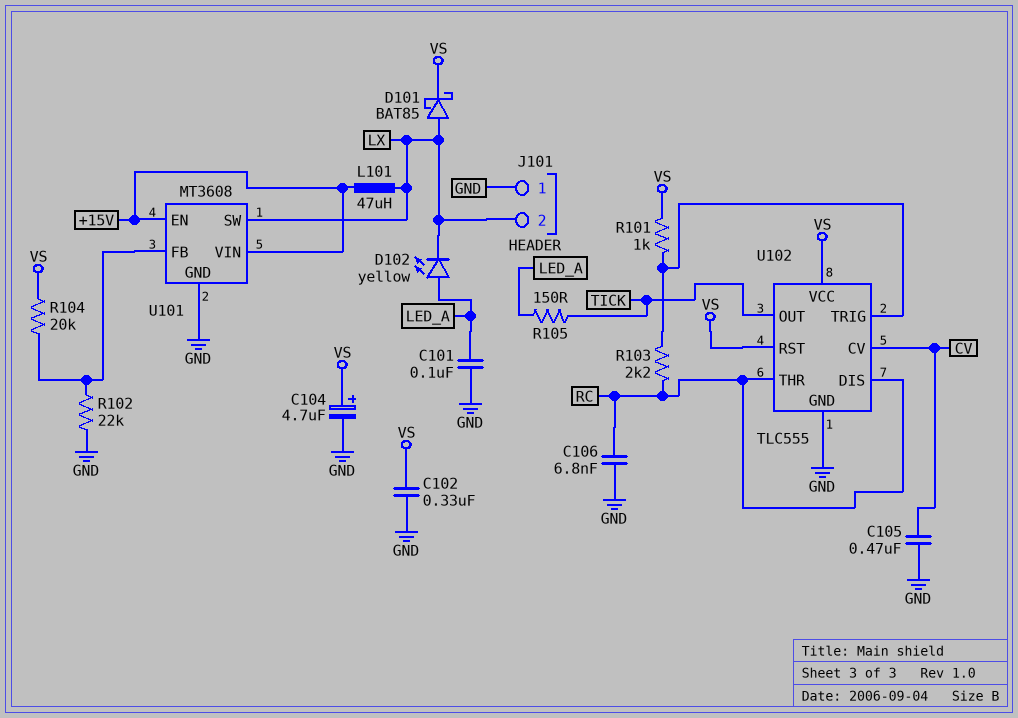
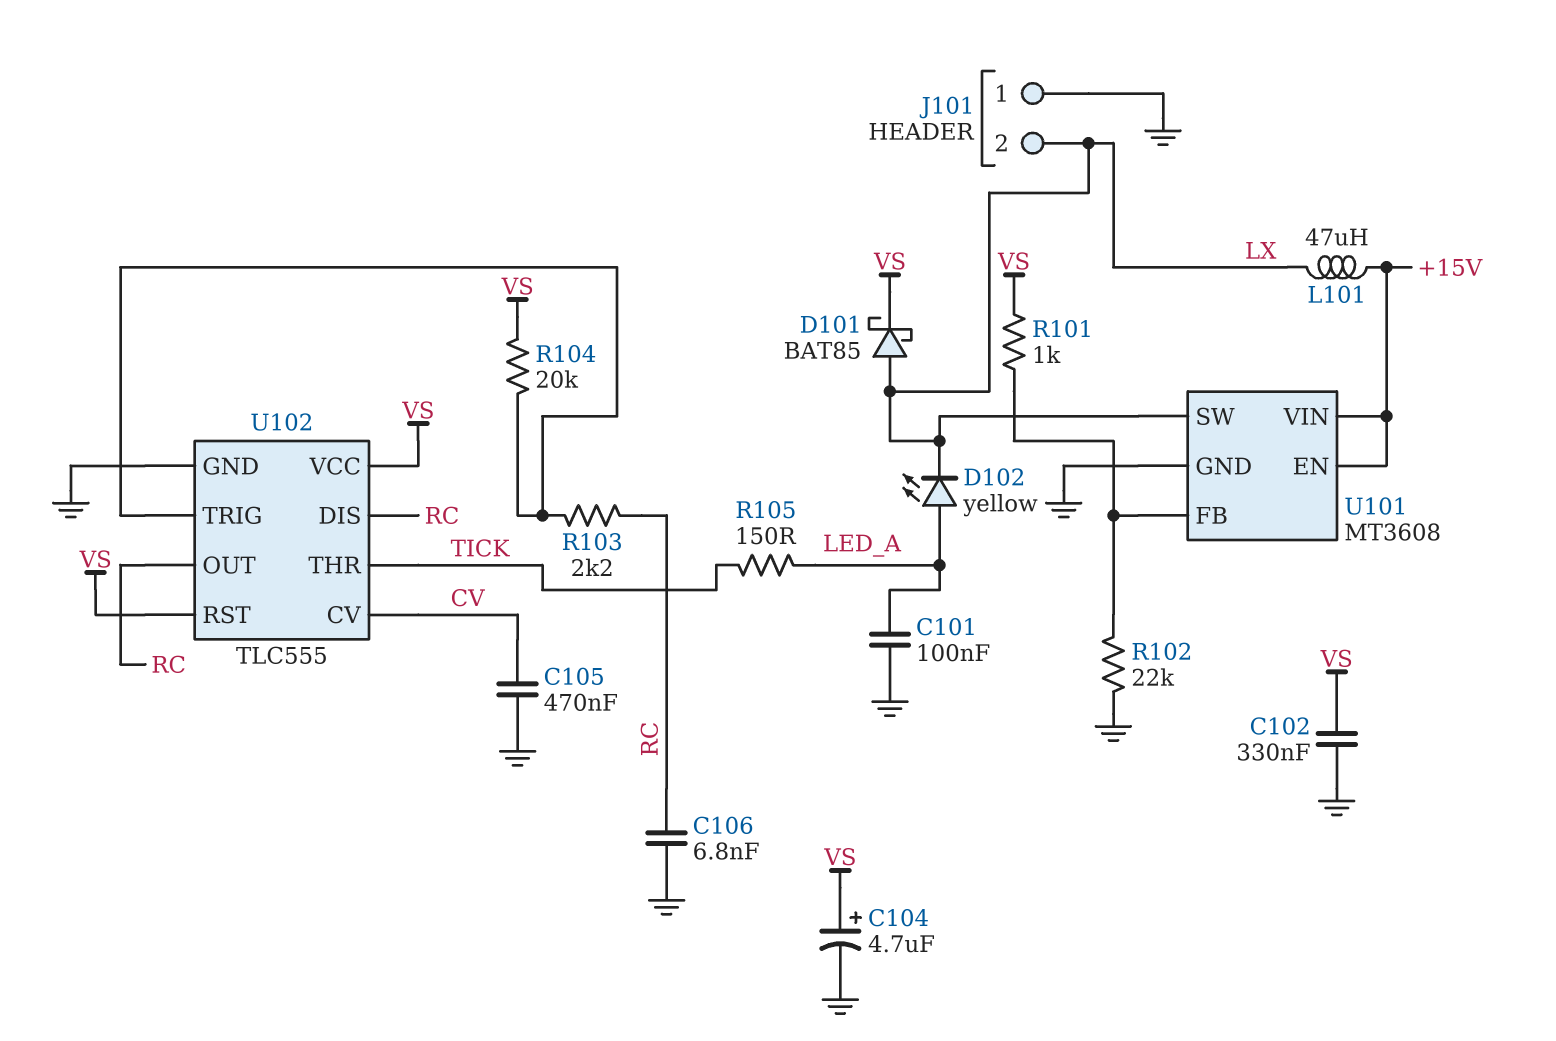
R101: 1k (U102/TRIG, VS) -> 1k (U101/FB, VS)
R104: 20k (U101/FB, VS) -> 20k (U102/TRIG, VS)
U102 pin OUT: TICK -> RC
U102 pin THR: RC -> TICK

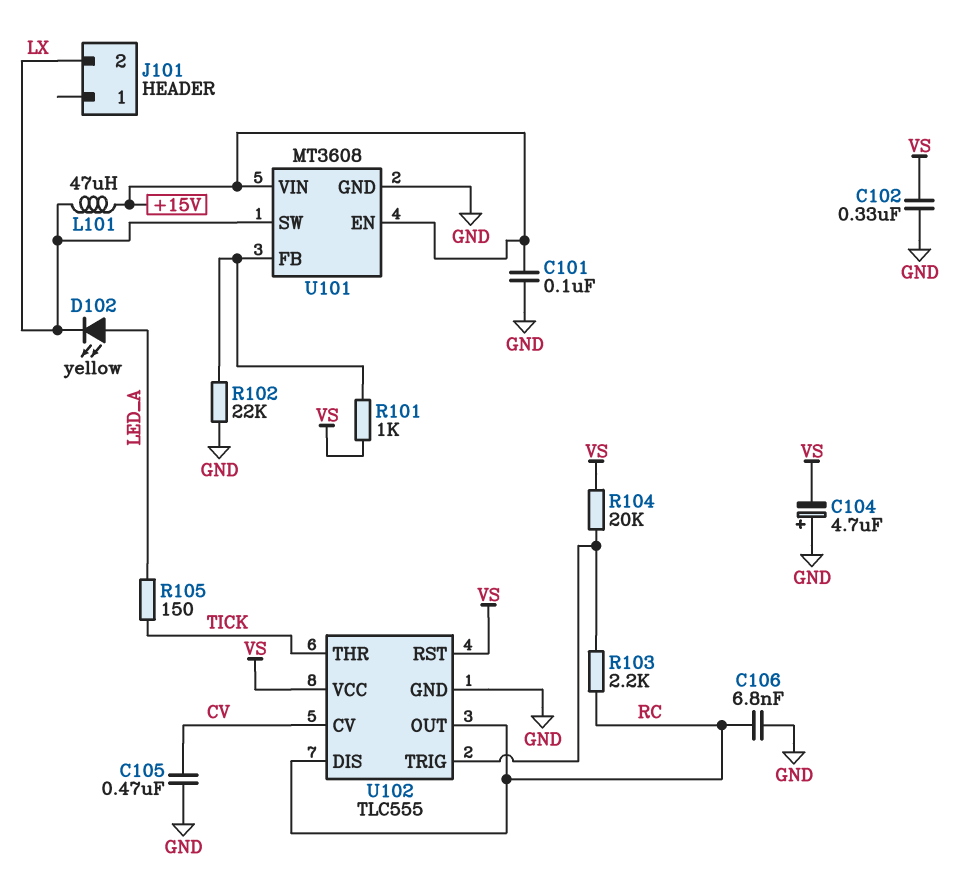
C101: 100nF (GND, LED_A) -> 100nF (+15V, GND)
C104: 4.7uF (plus VS, minus GND) -> 4.7uF (plus GND, minus VS)
D101: schottky BAT85 (A LX, K VS) -> none
J101 pin 1: GND -> none

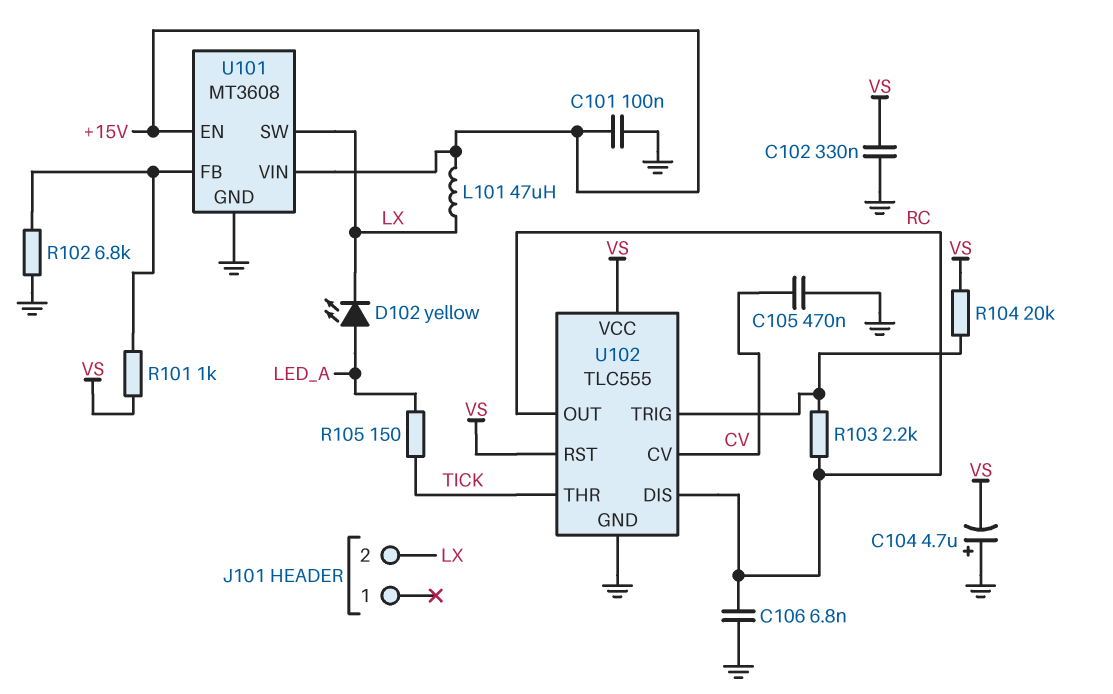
R102: 22k (GND, U101/FB) -> 6.8k (GND, U101/FB)

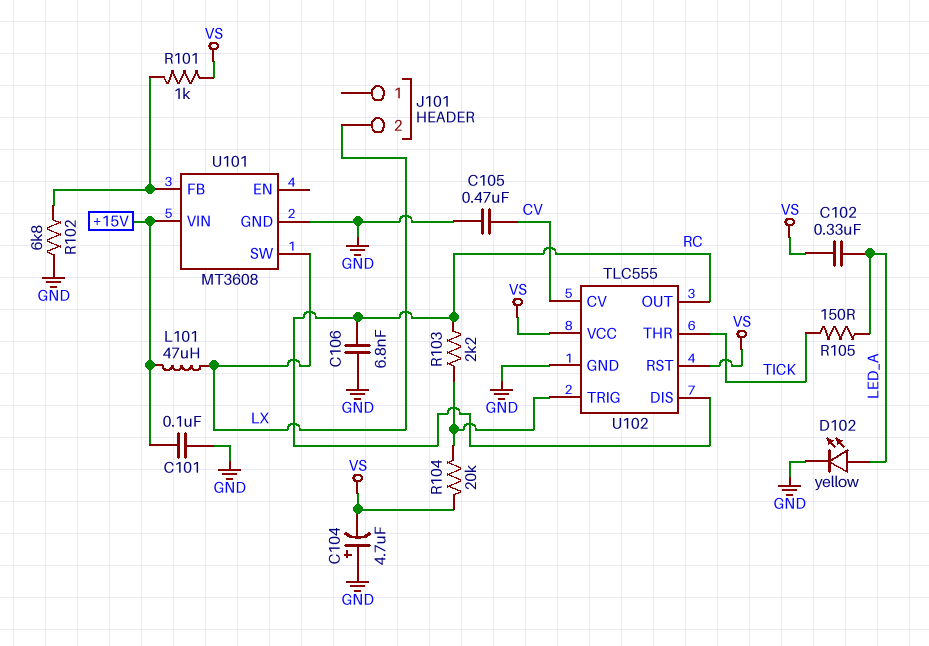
C102: 330nF (GND, VS) -> 330nF (LED_A, VS)
D102: LED yellow (A LED_A, K LX) -> LED yellow (A LED_A, K GND)
U101 pin EN: +15V -> none

